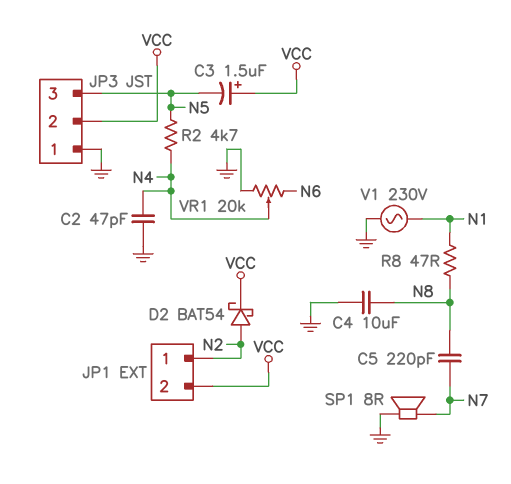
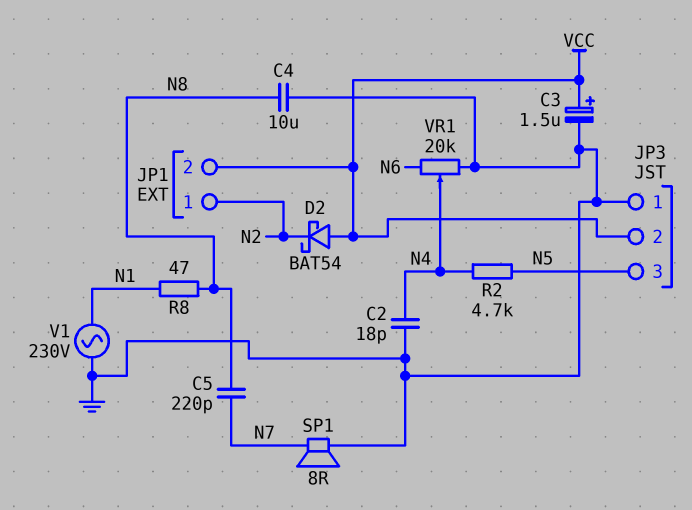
C2: 47pF (GND, N4) -> 18pF (GND, N4)
C3: 1.5uF (plus VCC, minus N5) -> 1.5uF (plus VCC, minus GND)
D2: schottky BAT54 (A N2, K VCC) -> schottky BAT54 (A VCC, K N2)

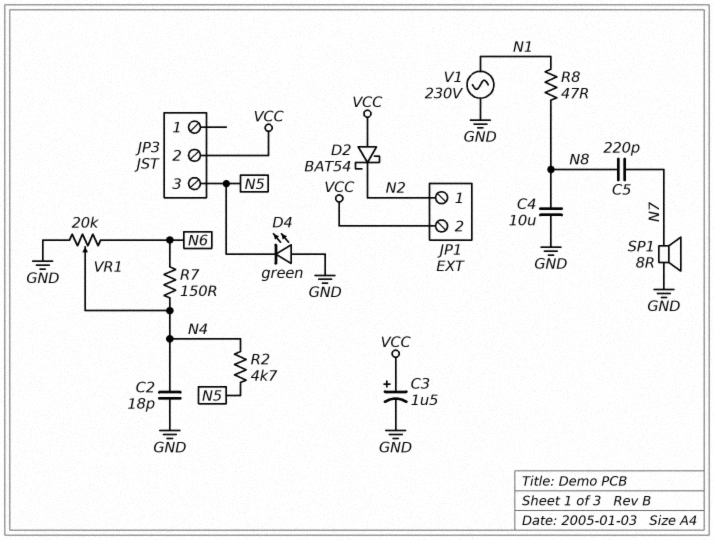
D4: none -> LED green (A GND, K N5)
JP3 pin 1: GND -> none
R7: none -> 150 (N4, N6)

